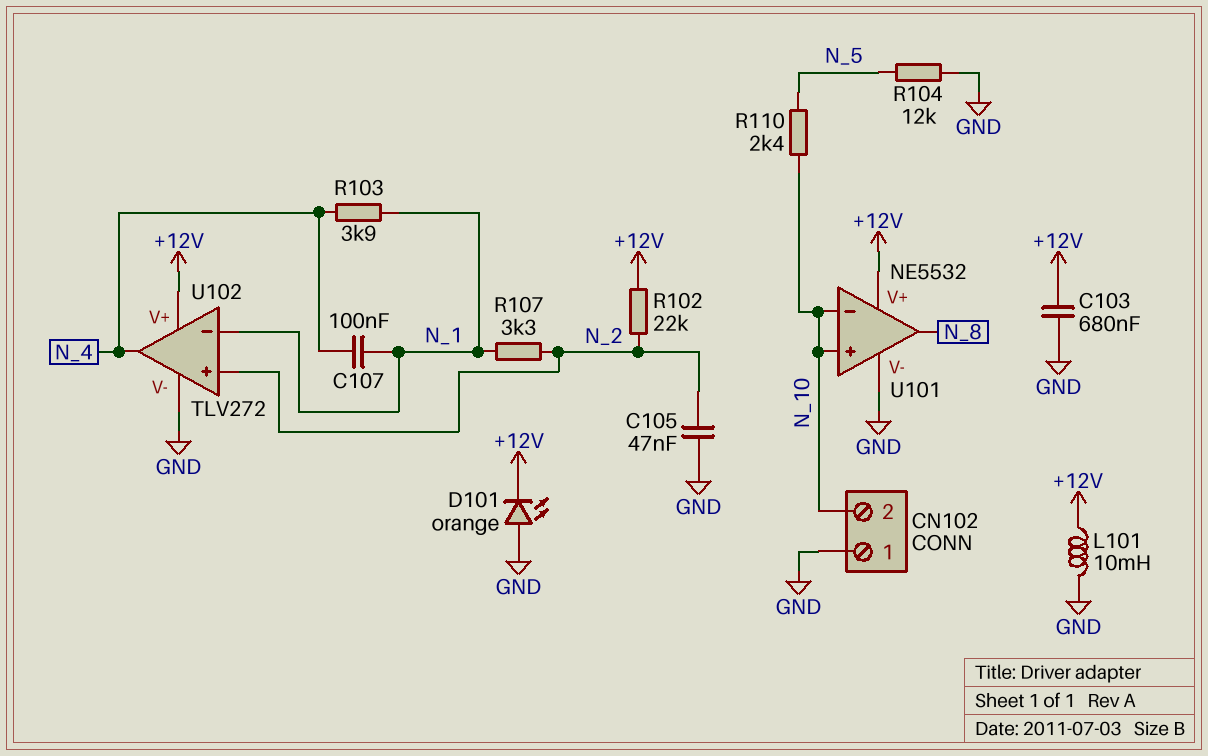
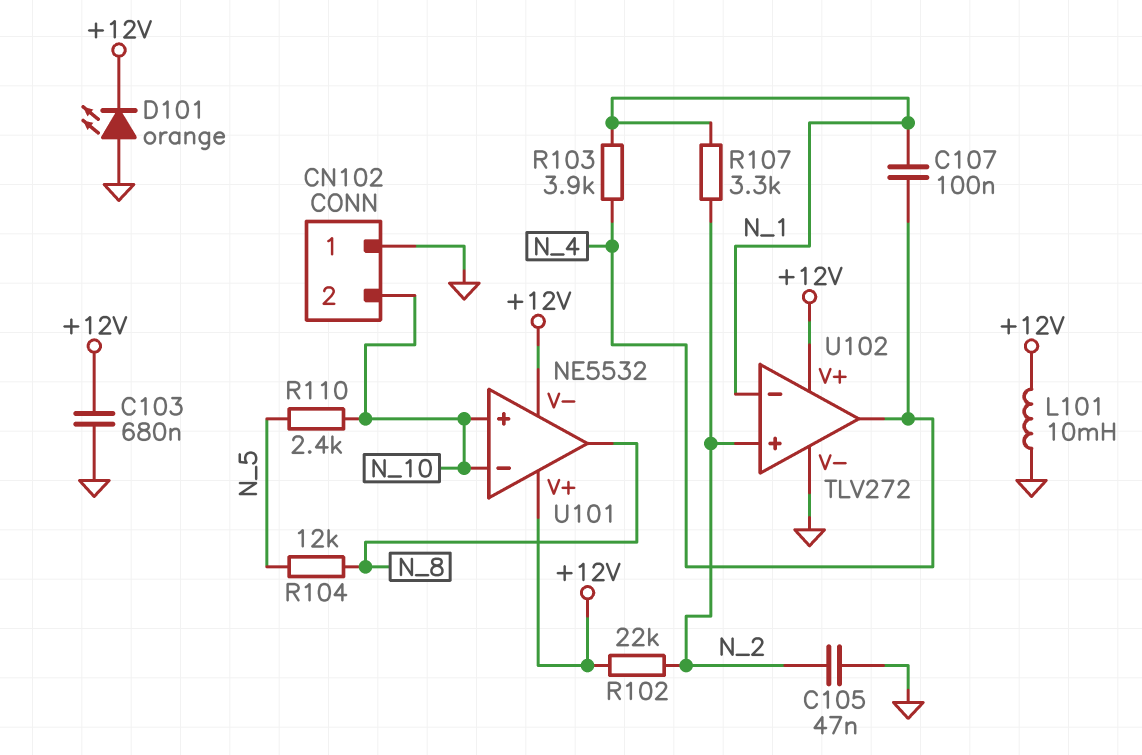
R104: 12k (GND, N_5) -> 12k (N_5, N_8)
U101 pin V-: GND -> +12V

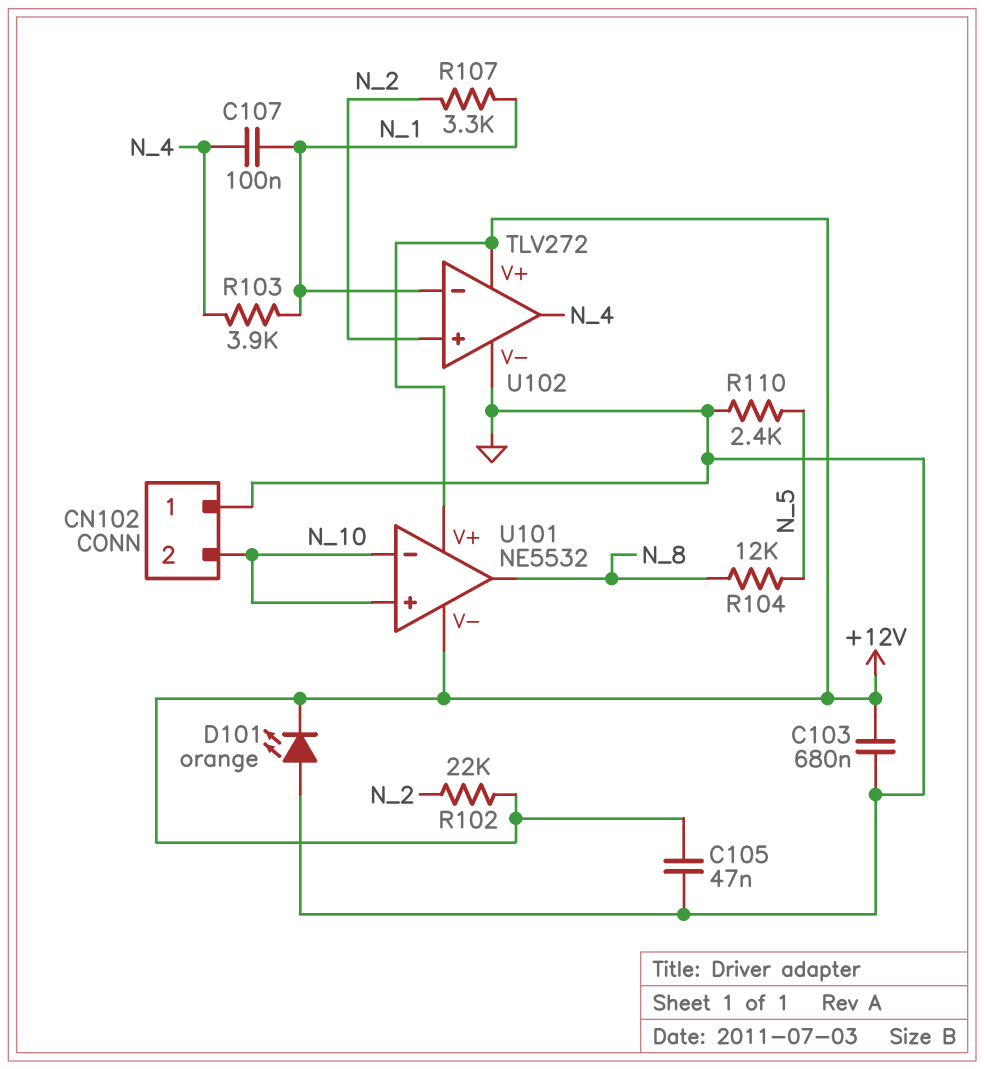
C105: 47nF (GND, N_2) -> 47nF (+12V, GND)
L101: 10mH (+12V, GND) -> none
R110: 2.4k (N_5, N_10) -> 2.4k (GND, N_5)

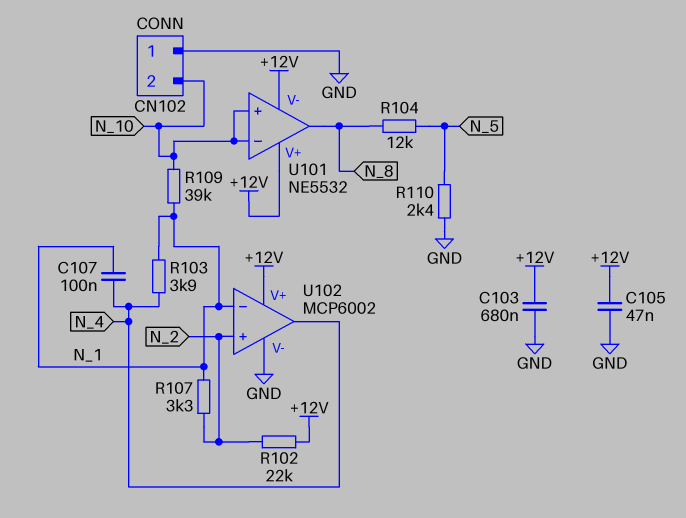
D101: LED orange (A GND, K +12V) -> none
R109: none -> 39k (N_1, N_10)
U102: TLV272 -> MCP6002

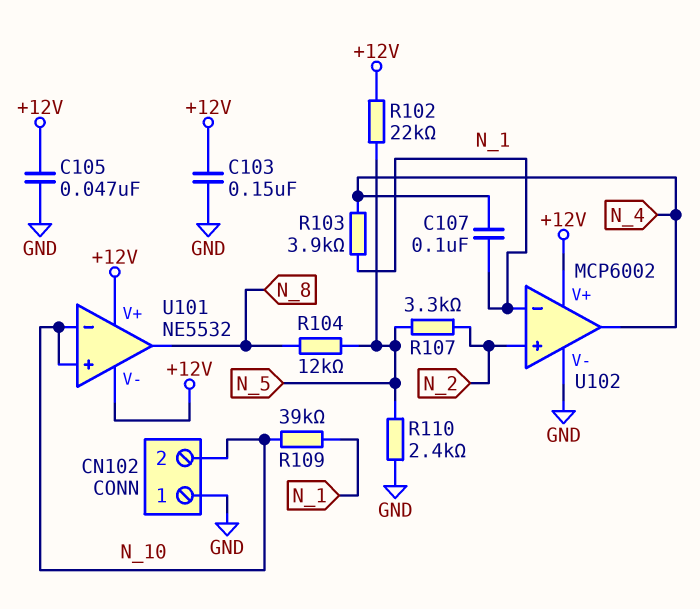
C103: 680nF (+12V, GND) -> 150nF (+12V, GND)
R102: 22k (+12V, N_2) -> 22k (+12V, N_5)
R107: 3.3k (N_1, N_2) -> 3.3k (N_2, N_5)

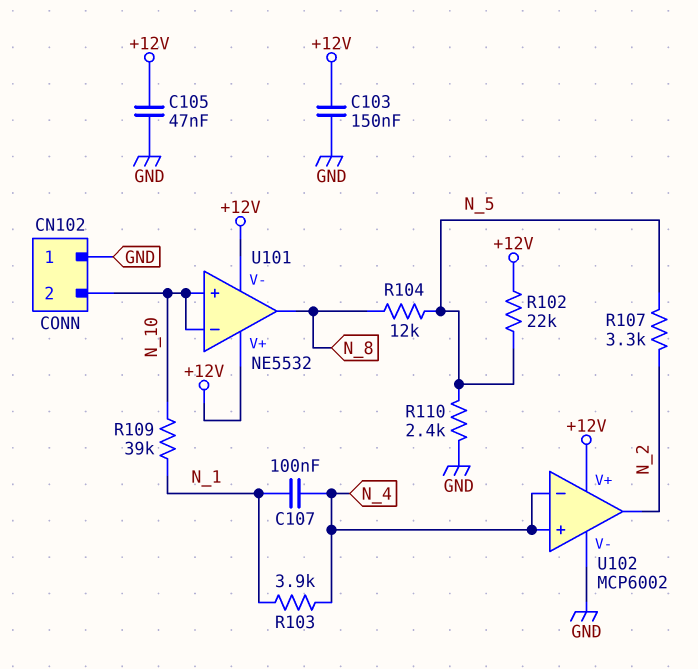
U102 pin in+: N_2 -> N_4
U102 pin in-: N_1 -> N_4
U102 pin out: N_4 -> N_2

